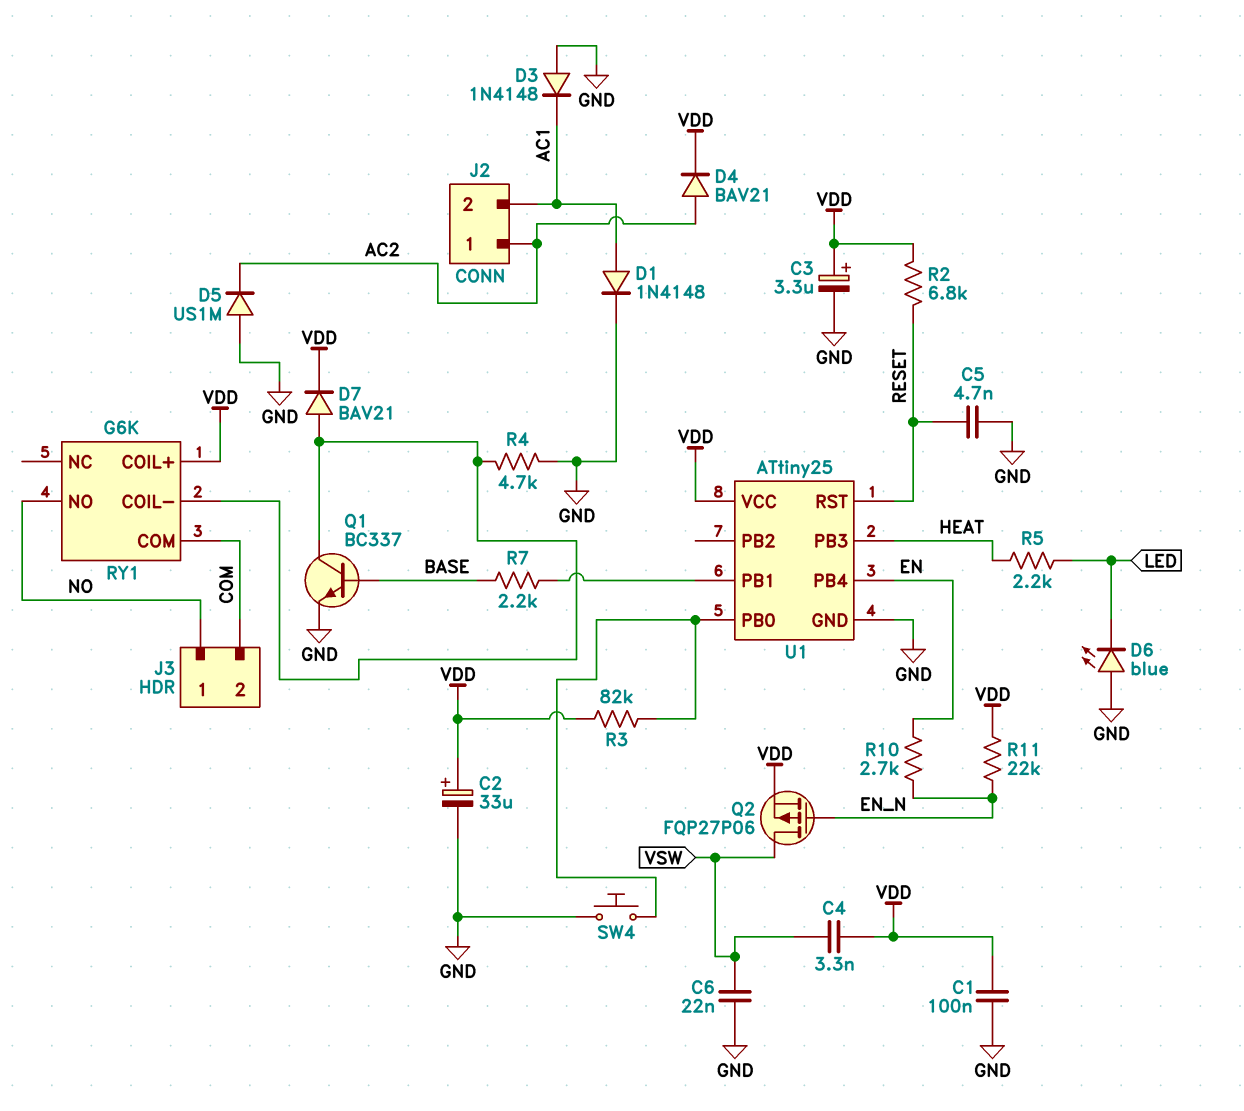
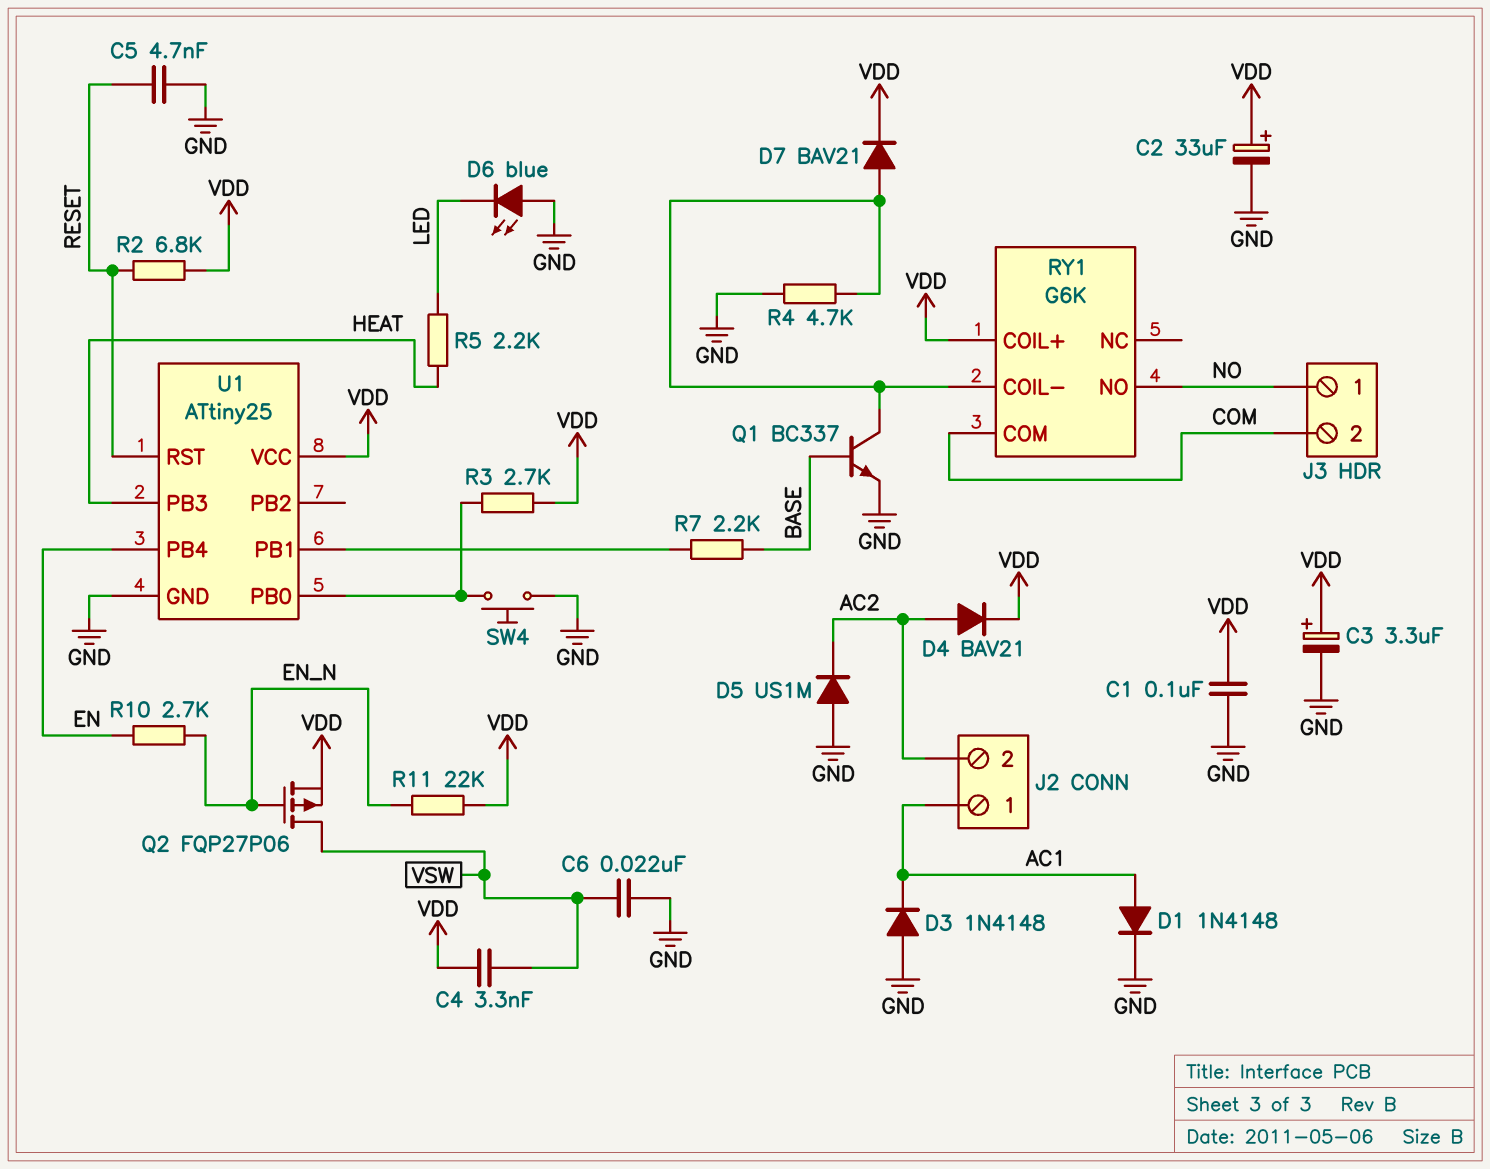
J2 pin 1: AC2 -> AC1
J2 pin 2: AC1 -> AC2
R3: 82k (U1/PB0, VDD) -> 2.7k (U1/PB0, VDD)

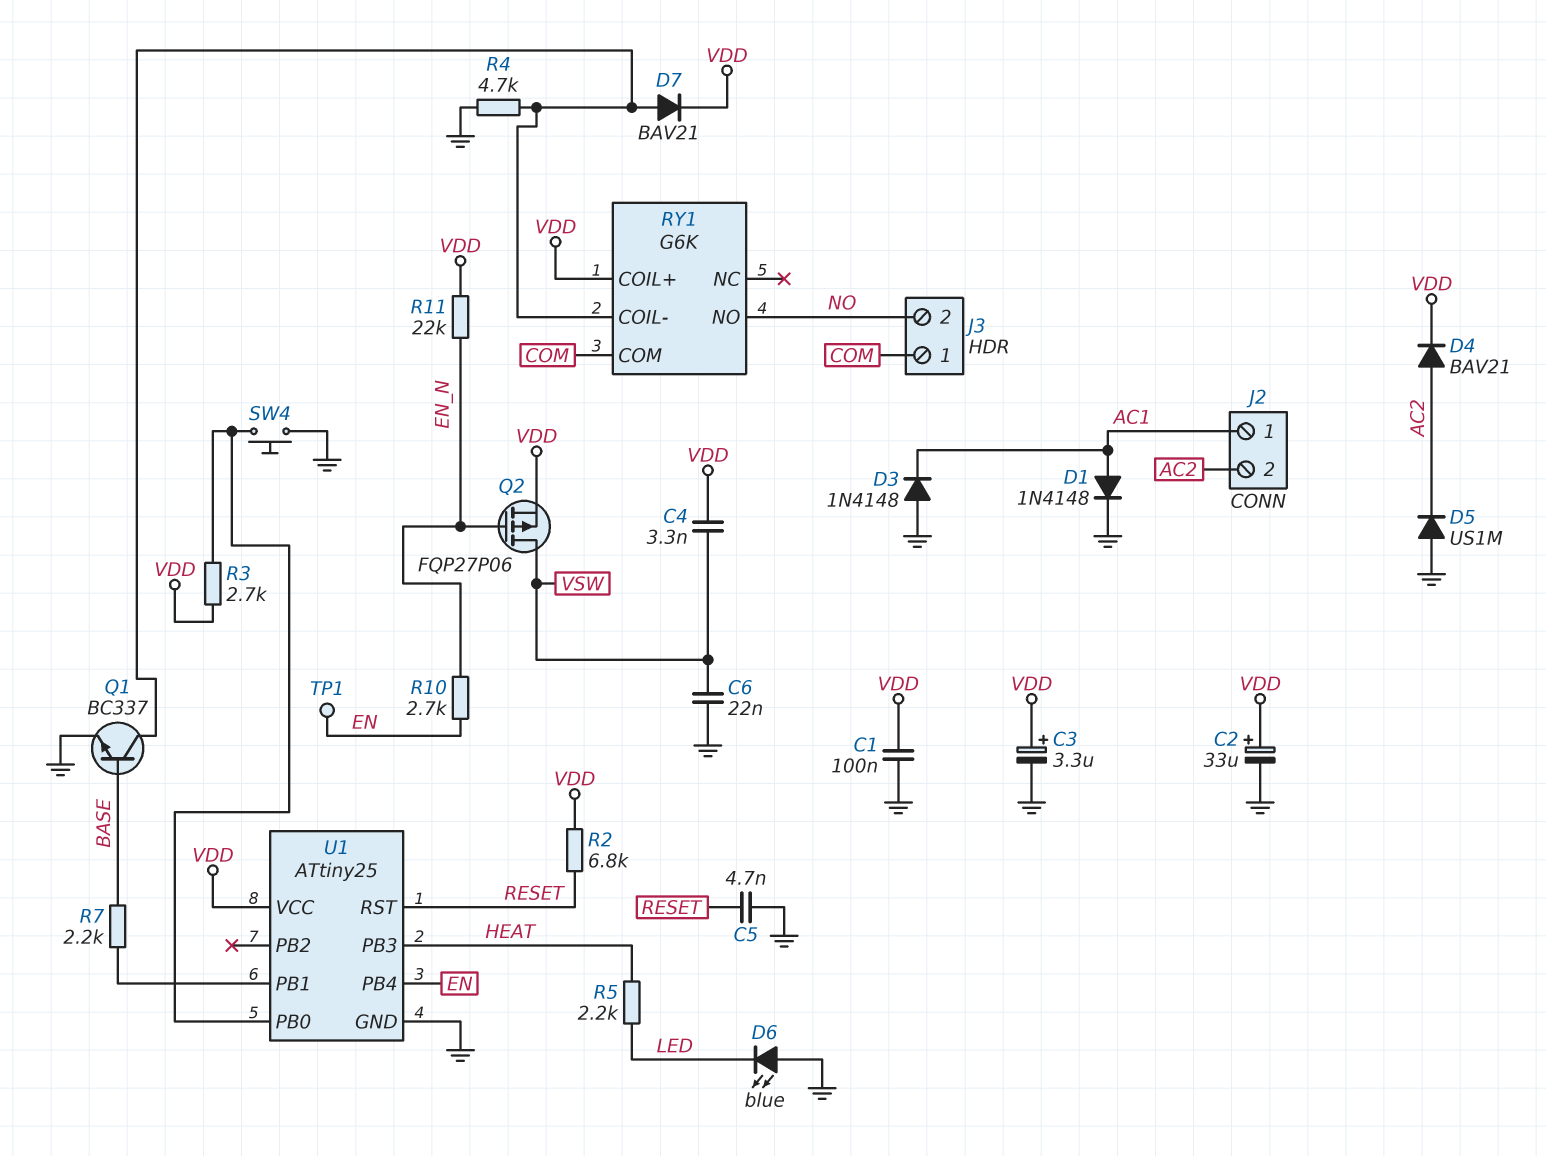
J3 pin 1: NO -> COM
J3 pin 2: COM -> NO
TP1: none -> test point (EN)

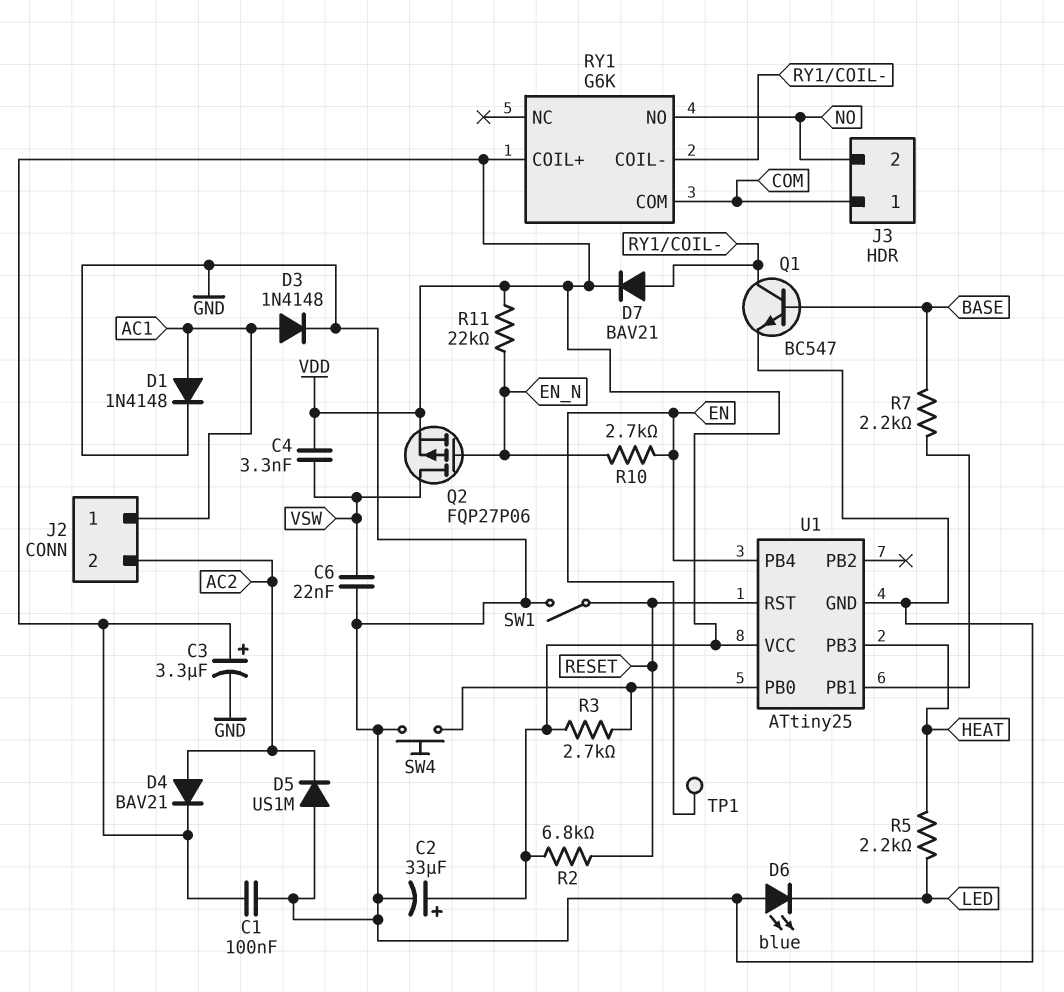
C5: 4.7nF (GND, RESET) -> none
D3: diode 1N4148 (A GND, K AC1) -> diode 1N4148 (A AC1, K GND)
Q1: NPN BC337 (B BASE, C RY1/COIL-, E GND) -> NPN BC547 (B BASE, C RY1/COIL-, E GND)
R4: 4.7k (GND, RY1/COIL-) -> none
SW1: none -> switch (GND, RESET)

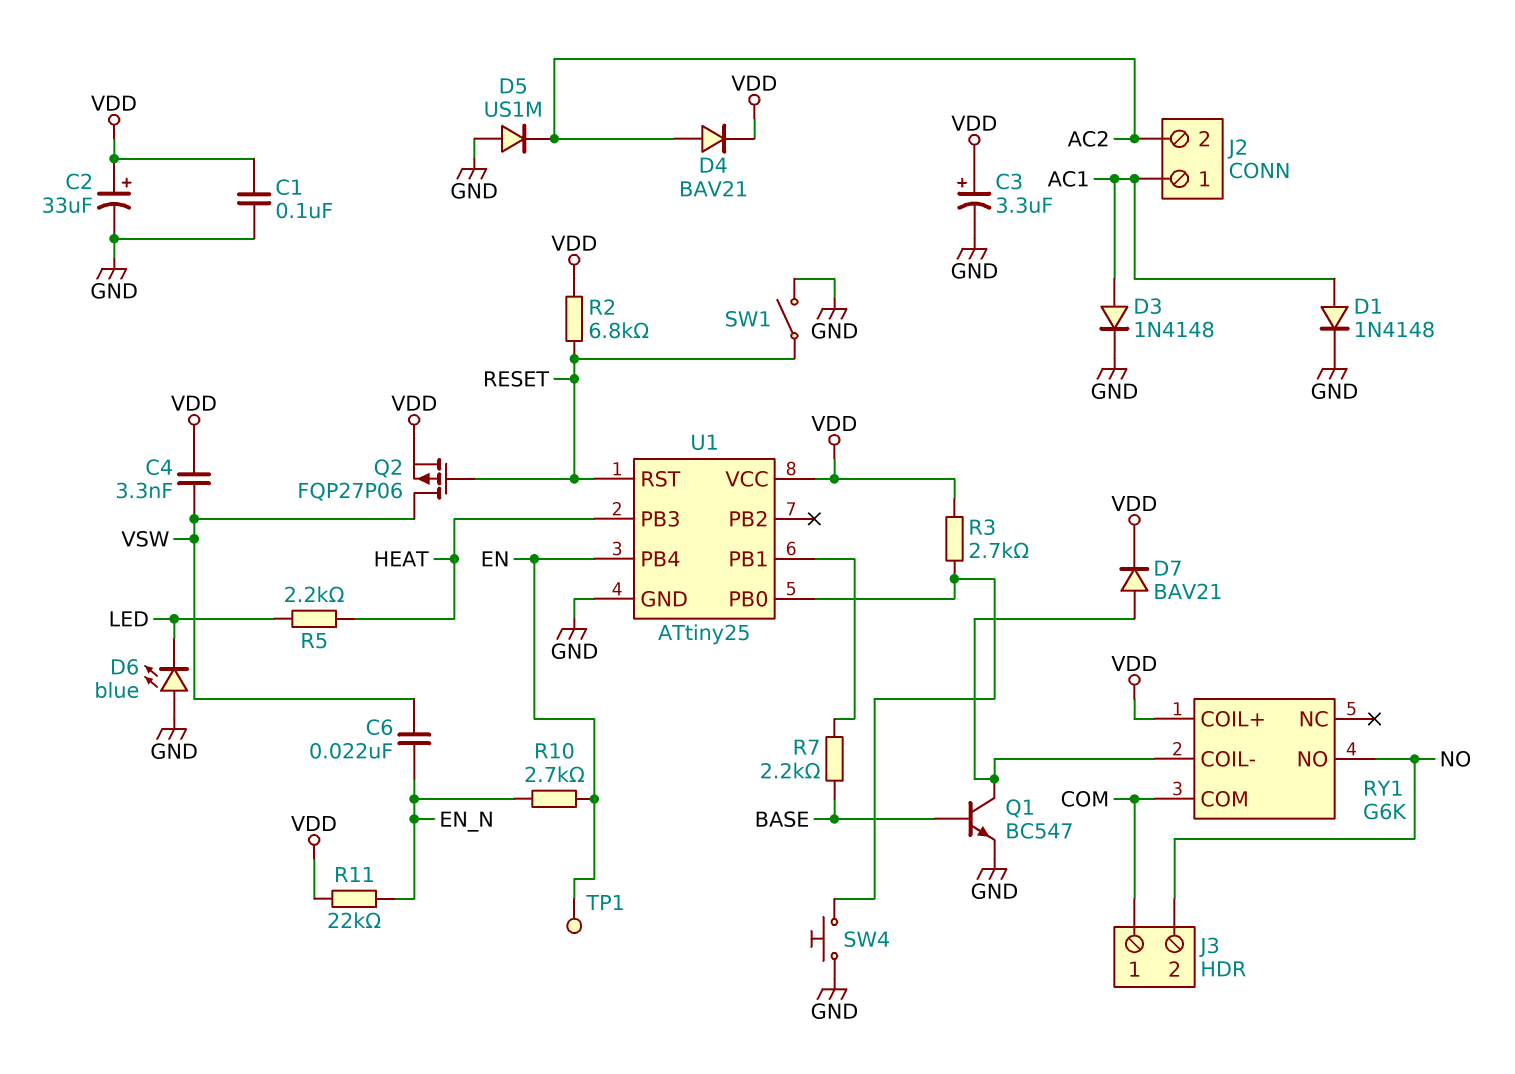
C6: 22nF (GND, VSW) -> 22nF (EN_N, VSW)
Q2: PMOS FQP27P06 (G EN_N, D VSW, S VDD) -> PMOS FQP27P06 (G RESET, D VSW, S VDD)

